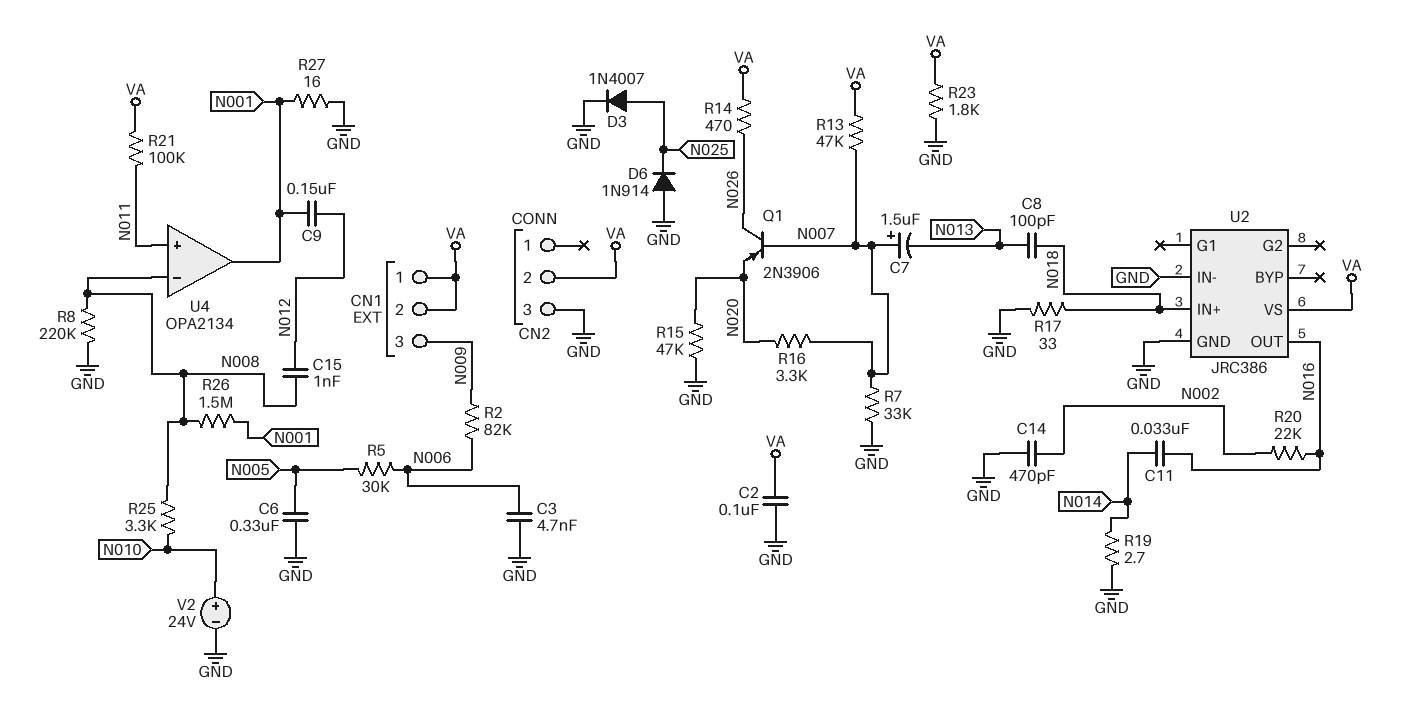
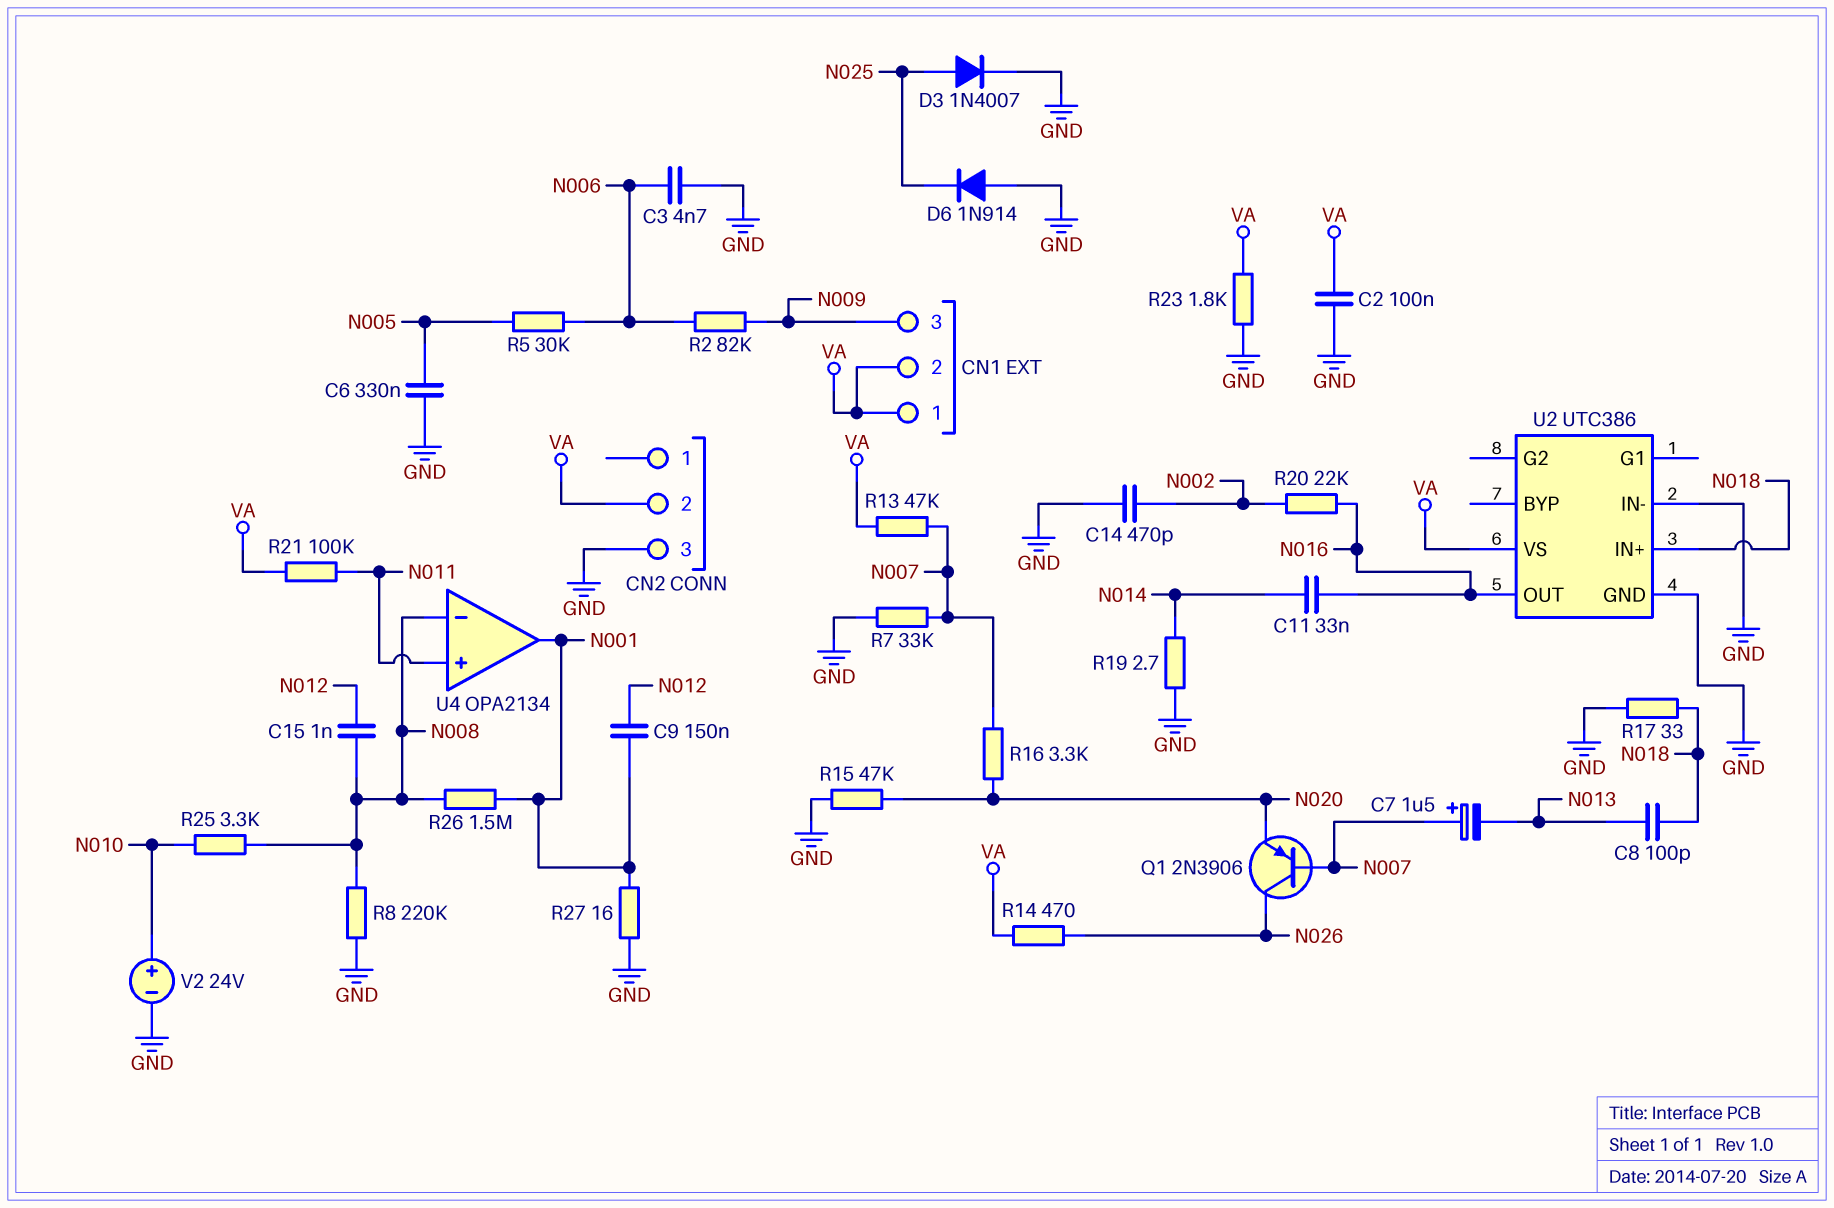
U2: JRC386 -> UTC386

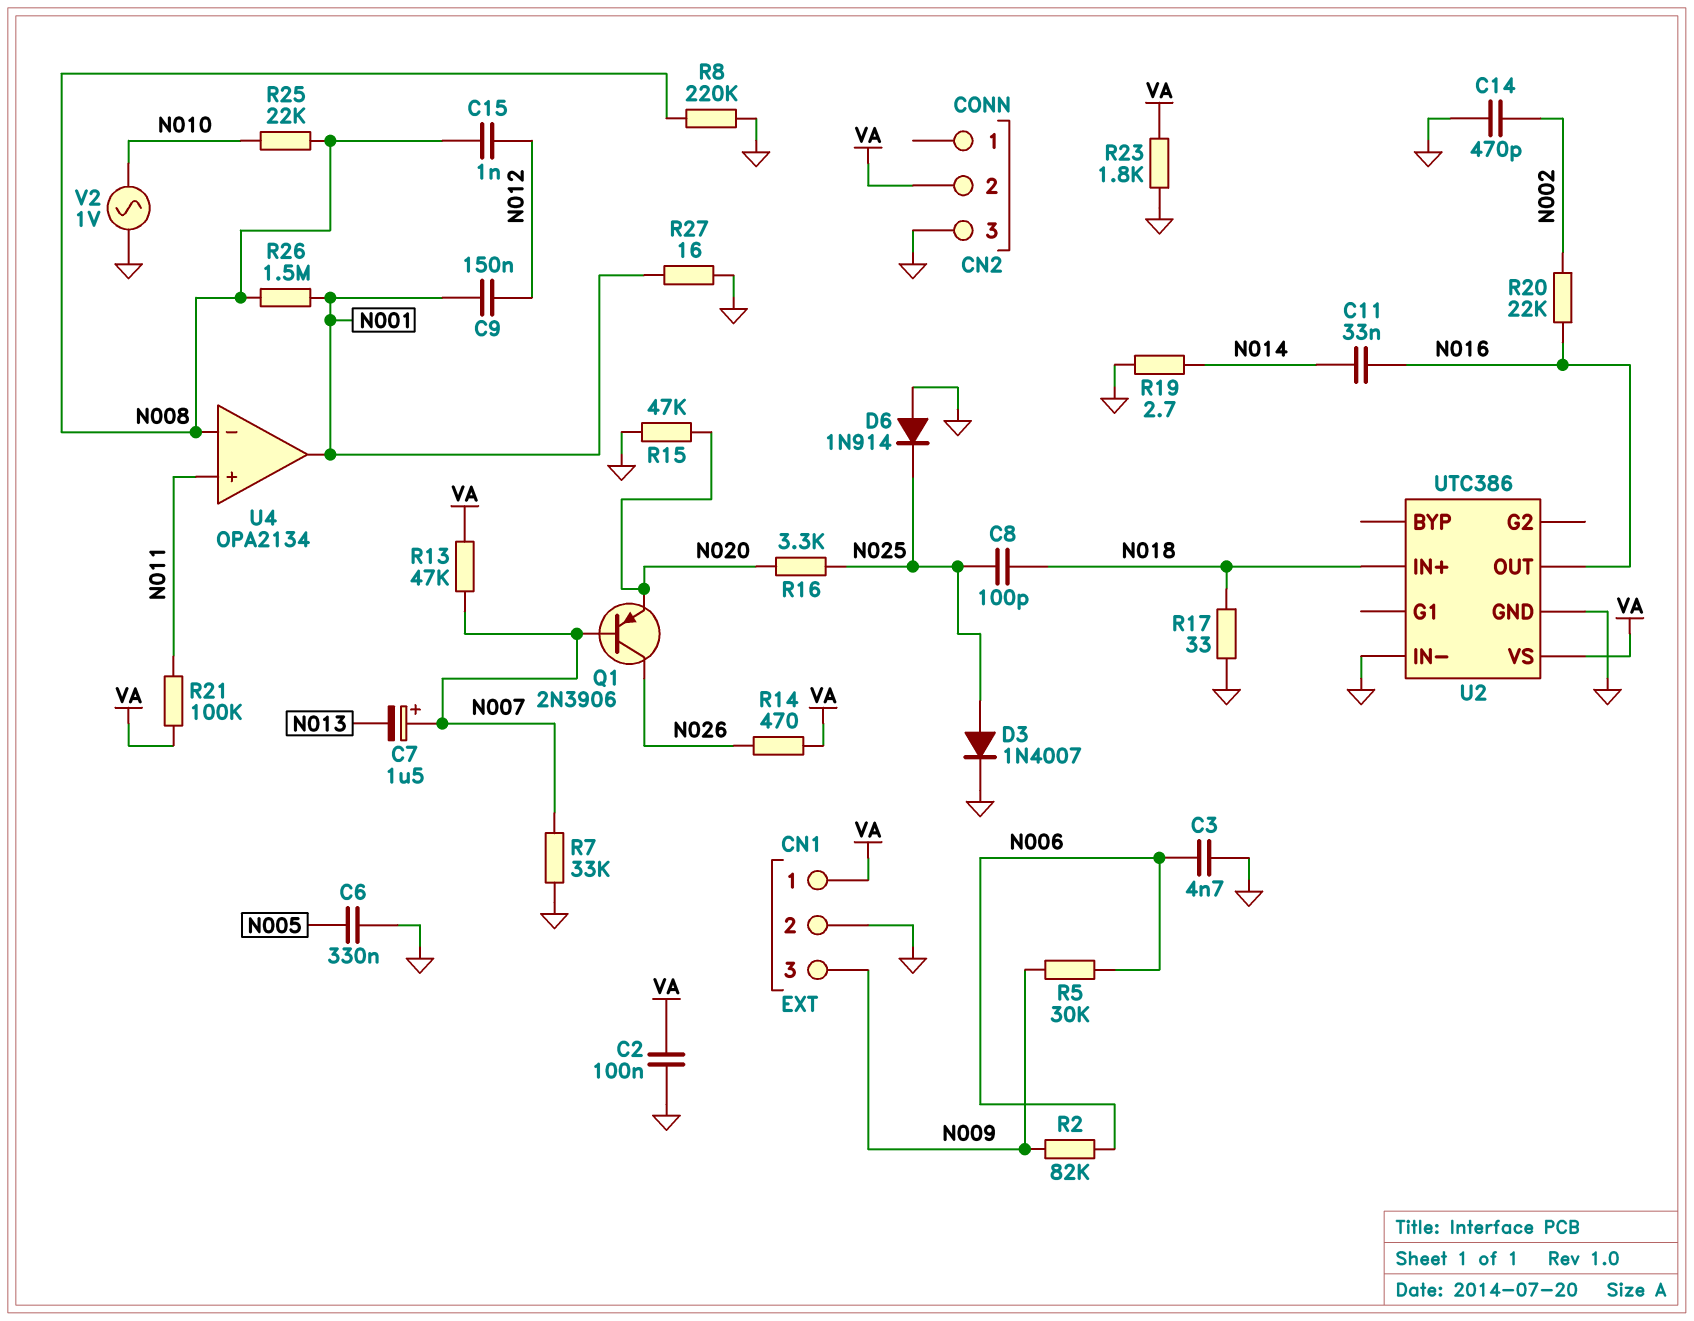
C8: 100pF (N013, N018) -> 100pF (N018, N025)
CN1 pin 2: VA -> GND
R5: 30k (N005, N006) -> 30k (N006, N009)
R16: 3.3k (N007, N020) -> 3.3k (N020, N025)
R25: 3.3k (N008, N010) -> 22k (N008, N010)
V2: 24V (plus N010, minus GND) -> AC 1V (GND, N010)

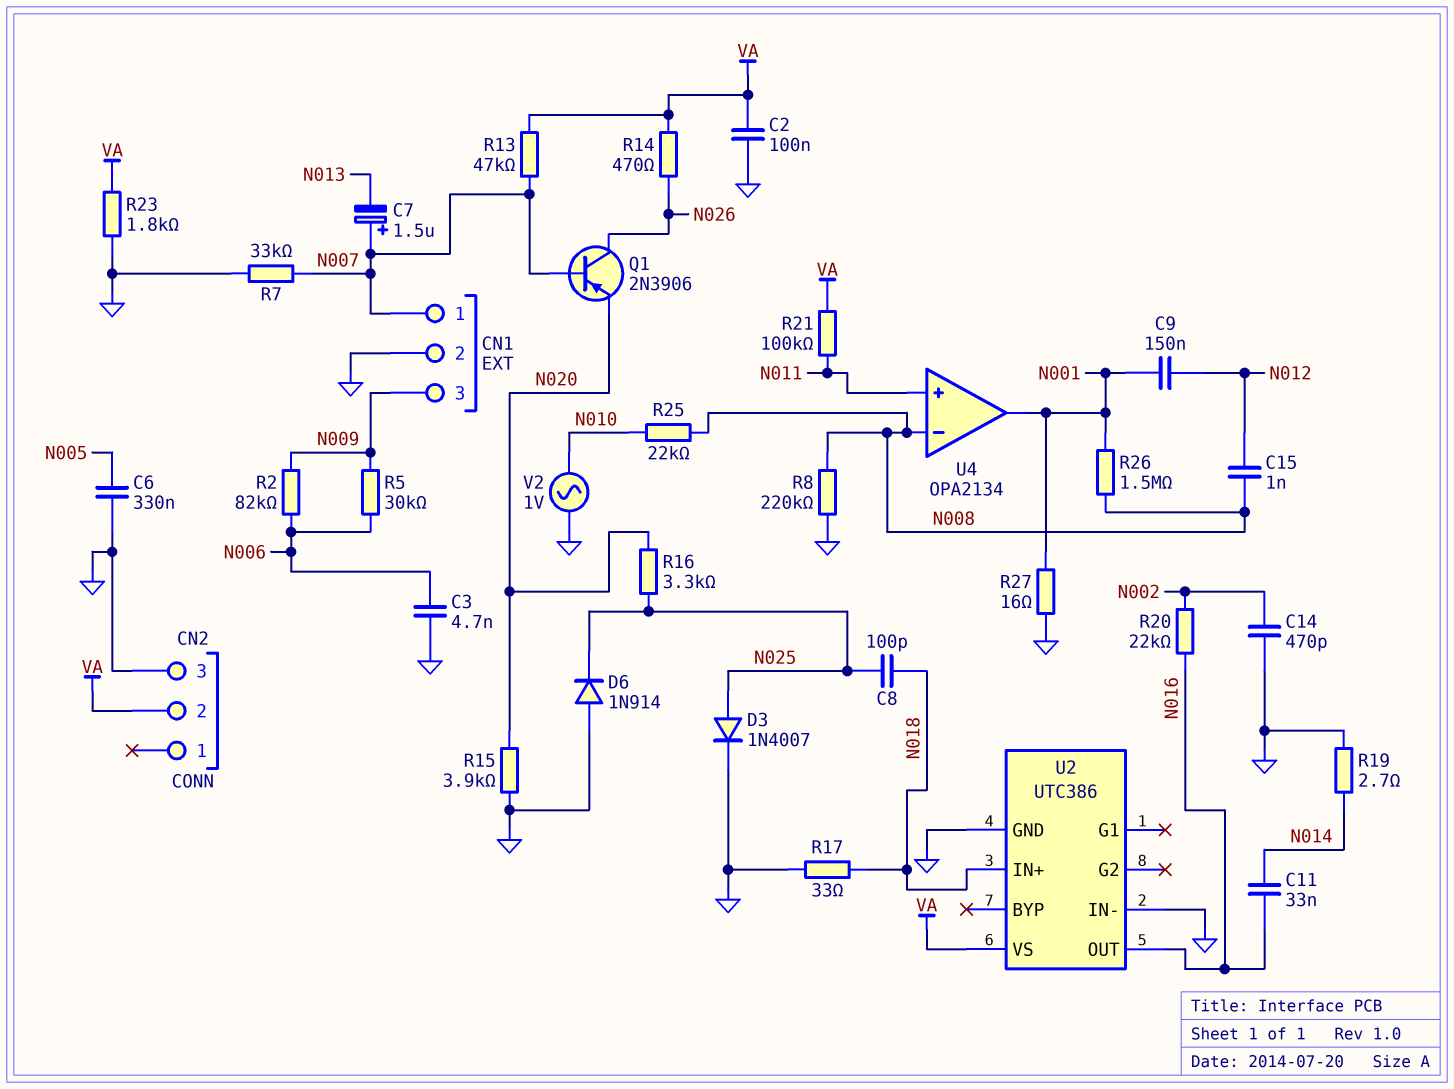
CN1 pin 1: VA -> N007
R15: 47k (GND, N020) -> 3.9k (GND, N020)

